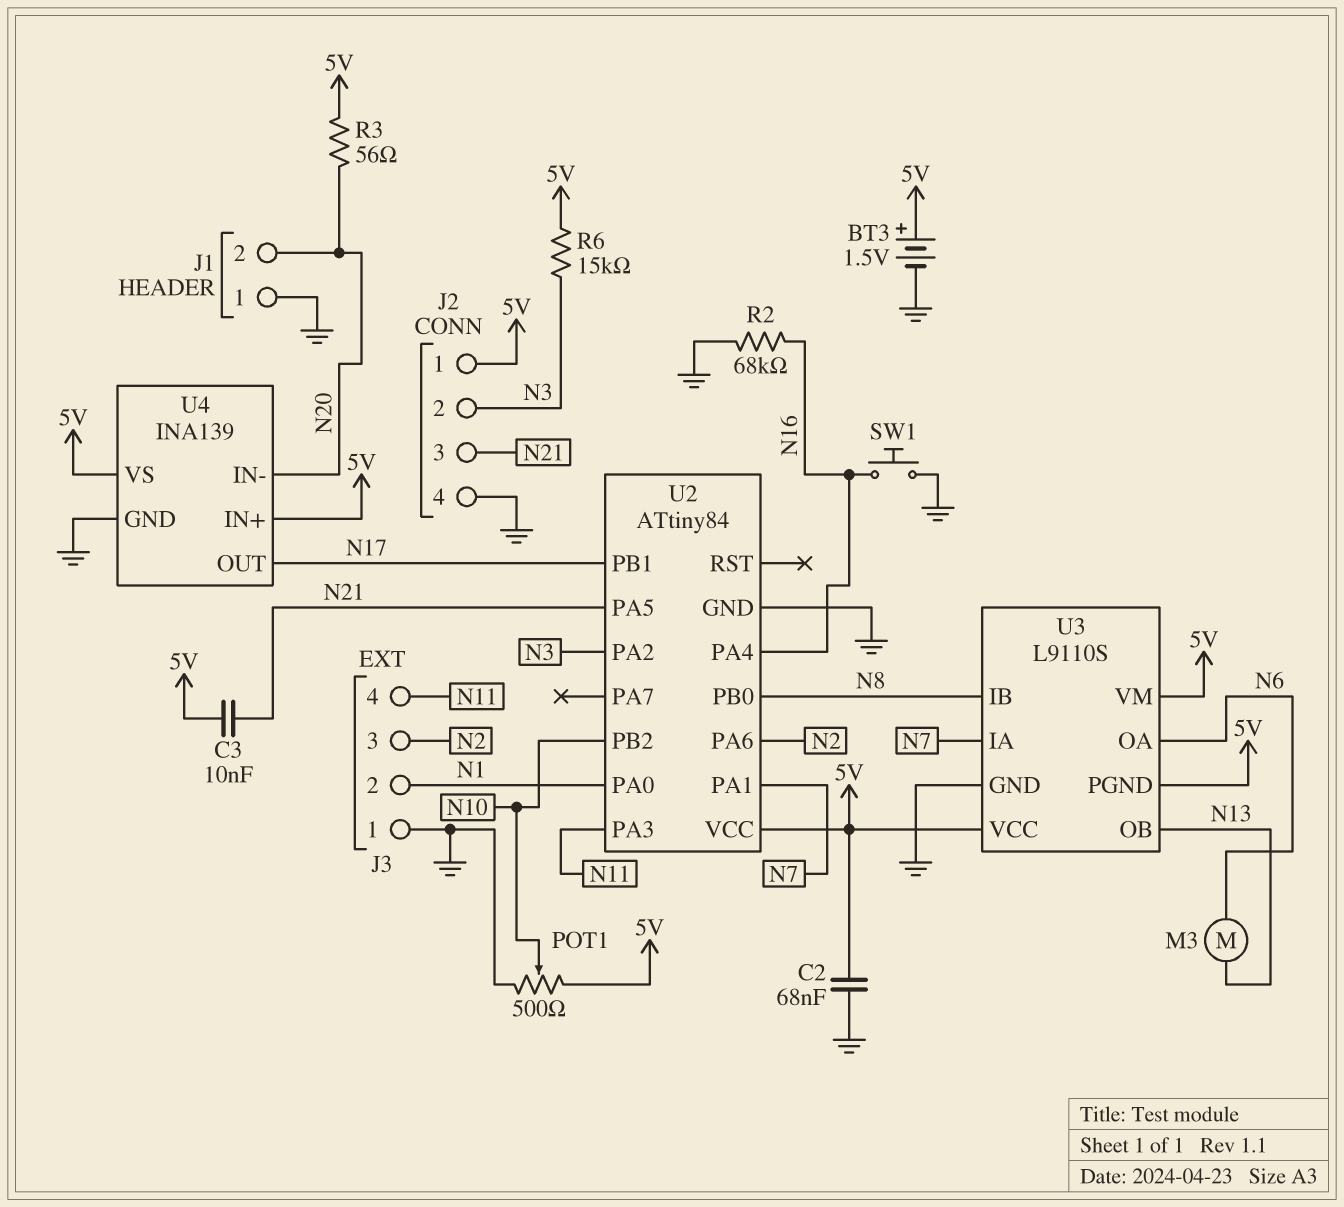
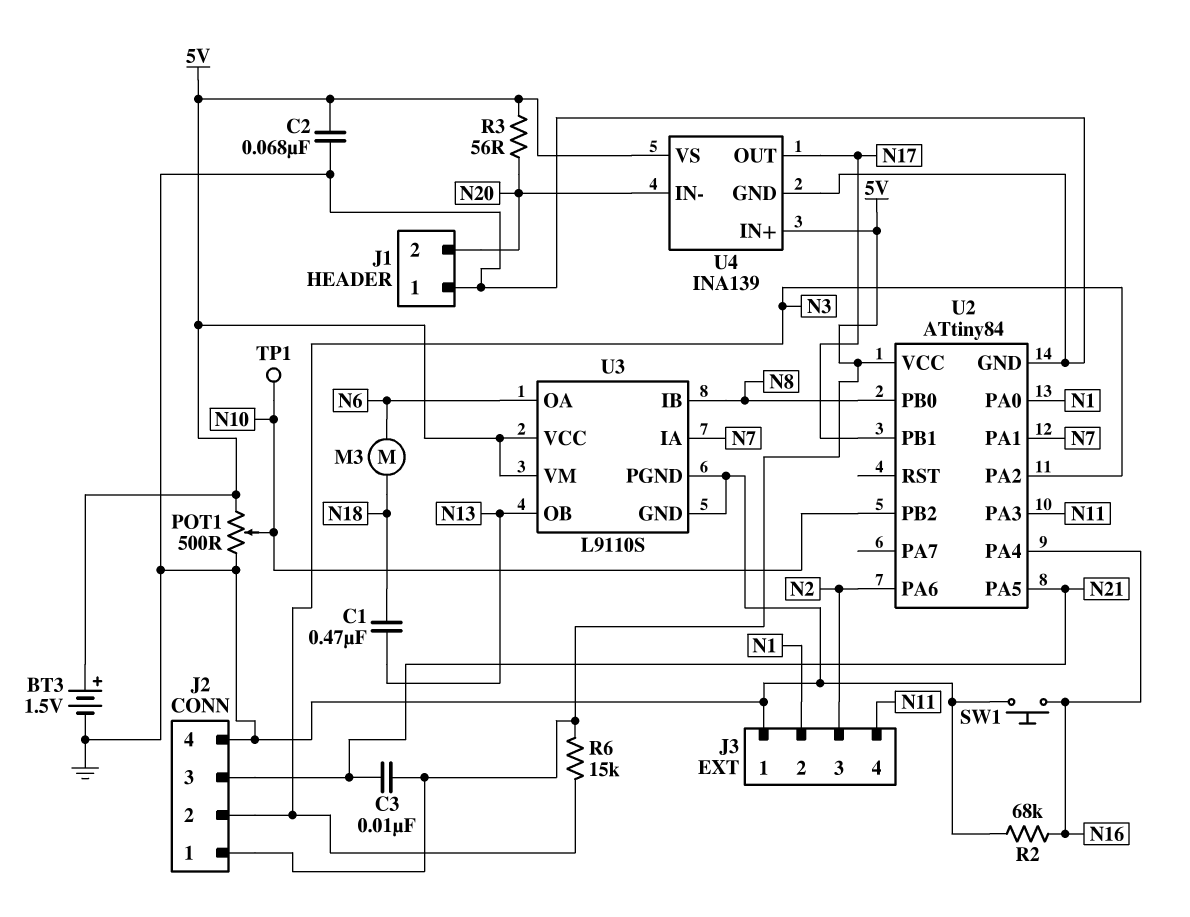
C1: none -> 470nF (N13, N18)
M3: motor (N6, N13) -> motor (N6, N18)
TP1: none -> test point (N10)
U3 pin PGND: 5V -> GND

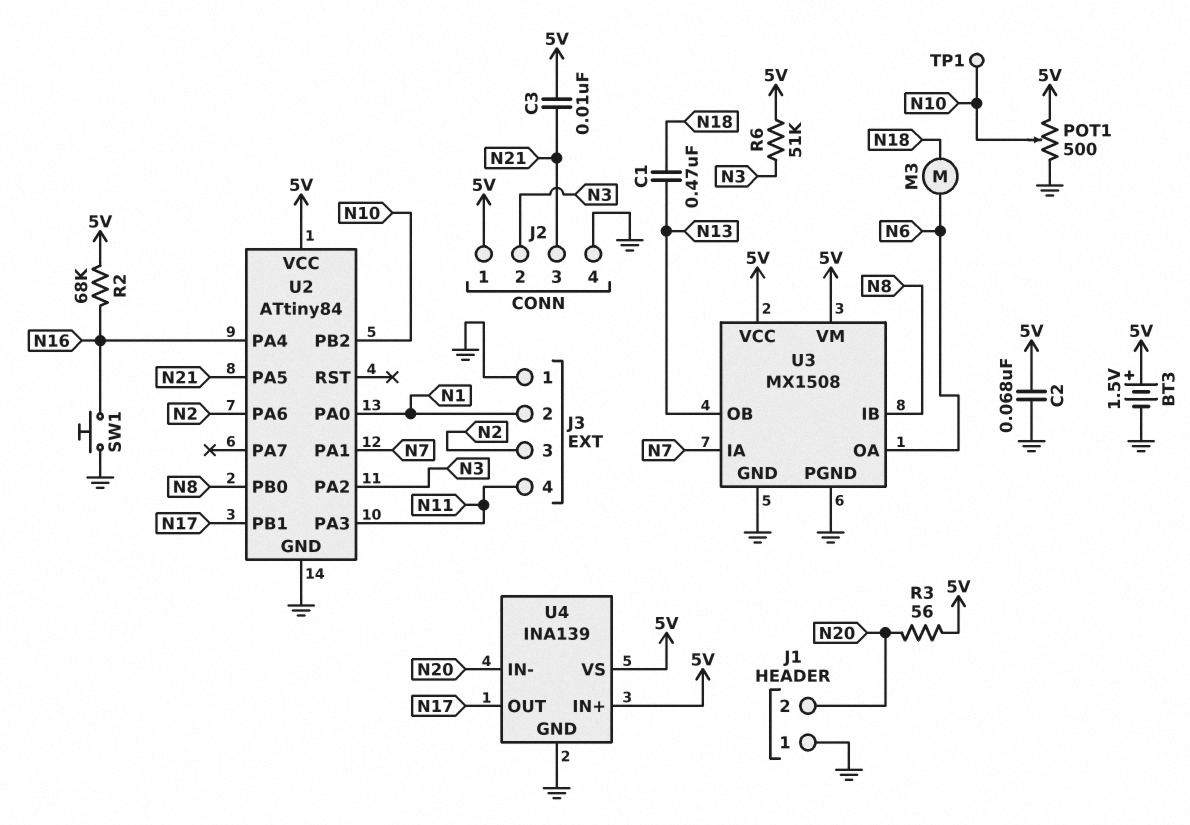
R2: 68k (GND, N16) -> 68k (5V, N16)
R6: 15k (5V, N3) -> 51k (5V, N3)
U3: L9110S -> MX1508

